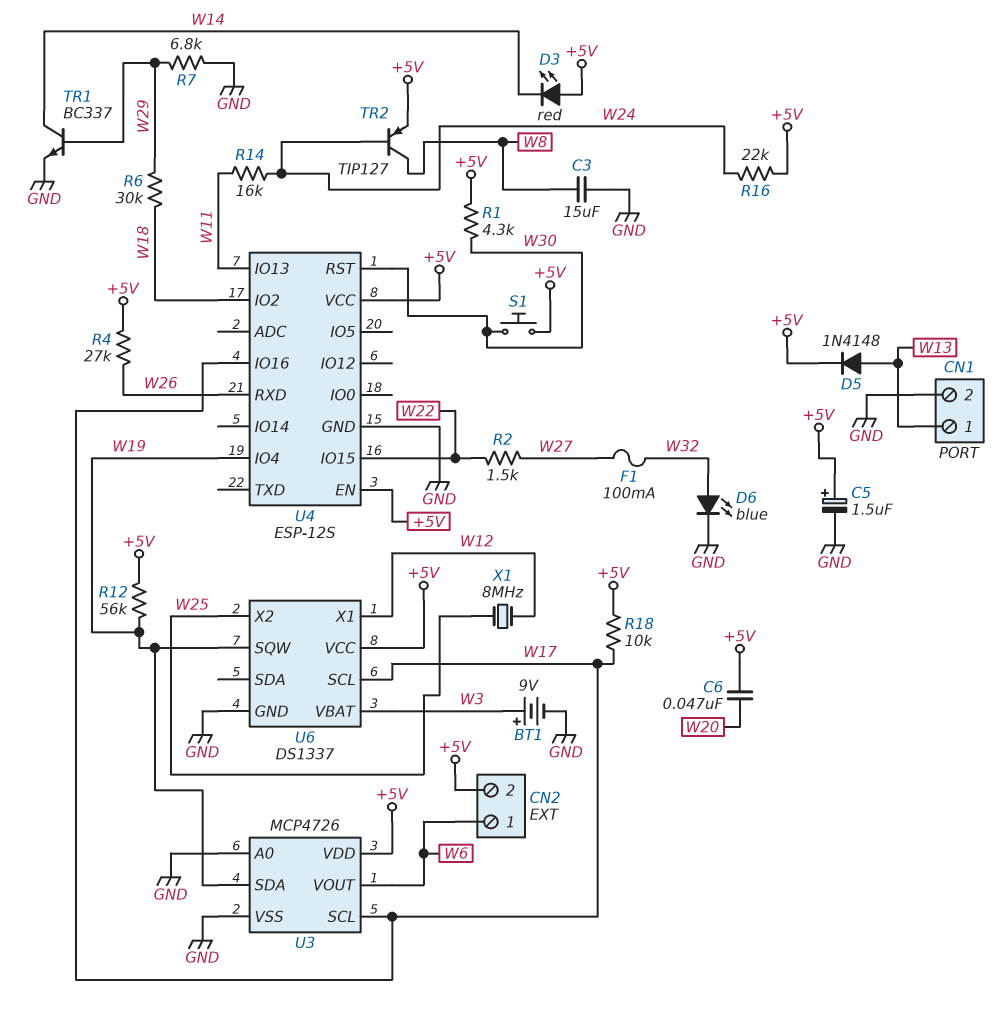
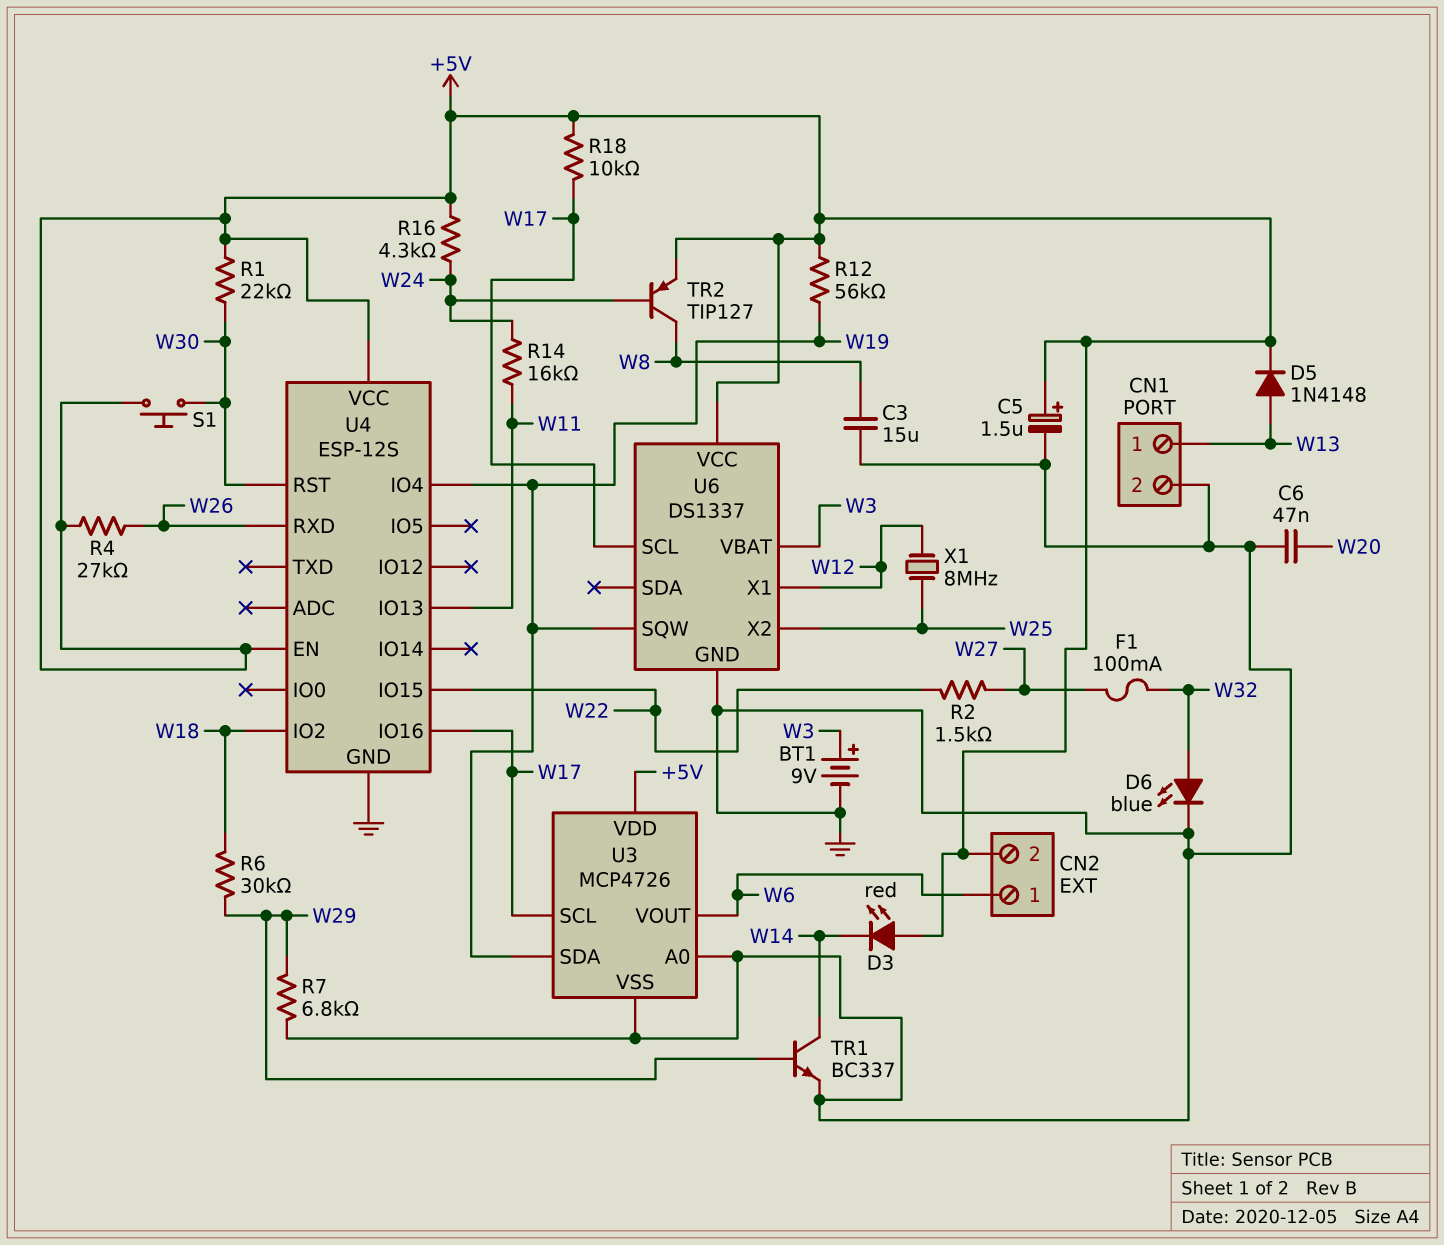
C6: 47nF (+5V, W20) -> 47nF (GND, W20)
R1: 4.3k (+5V, W30) -> 22k (+5V, W30)
R16: 22k (+5V, W24) -> 4.3k (+5V, W24)

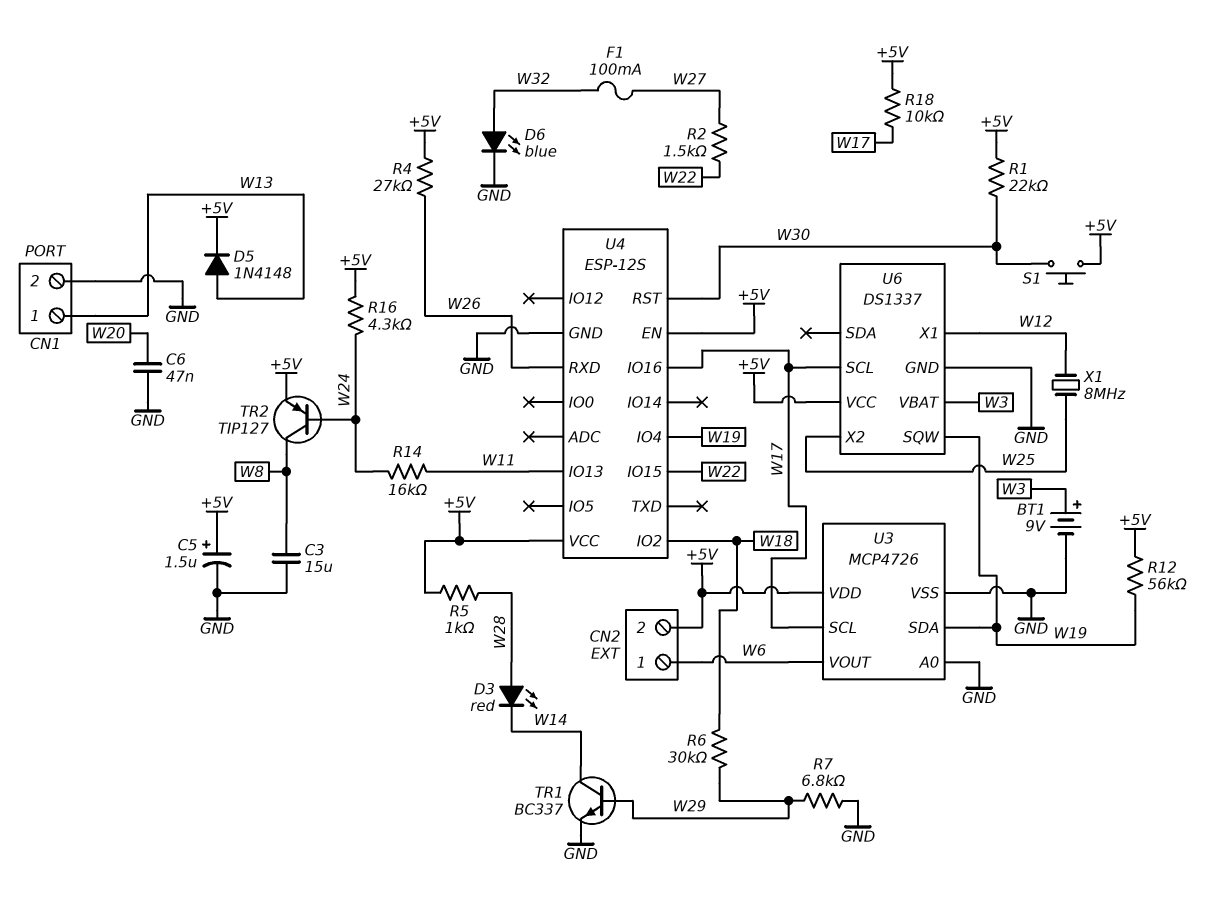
D3: LED red (A +5V, K W14) -> LED red (A W28, K W14)
R5: none -> 1k (+5V, W28)

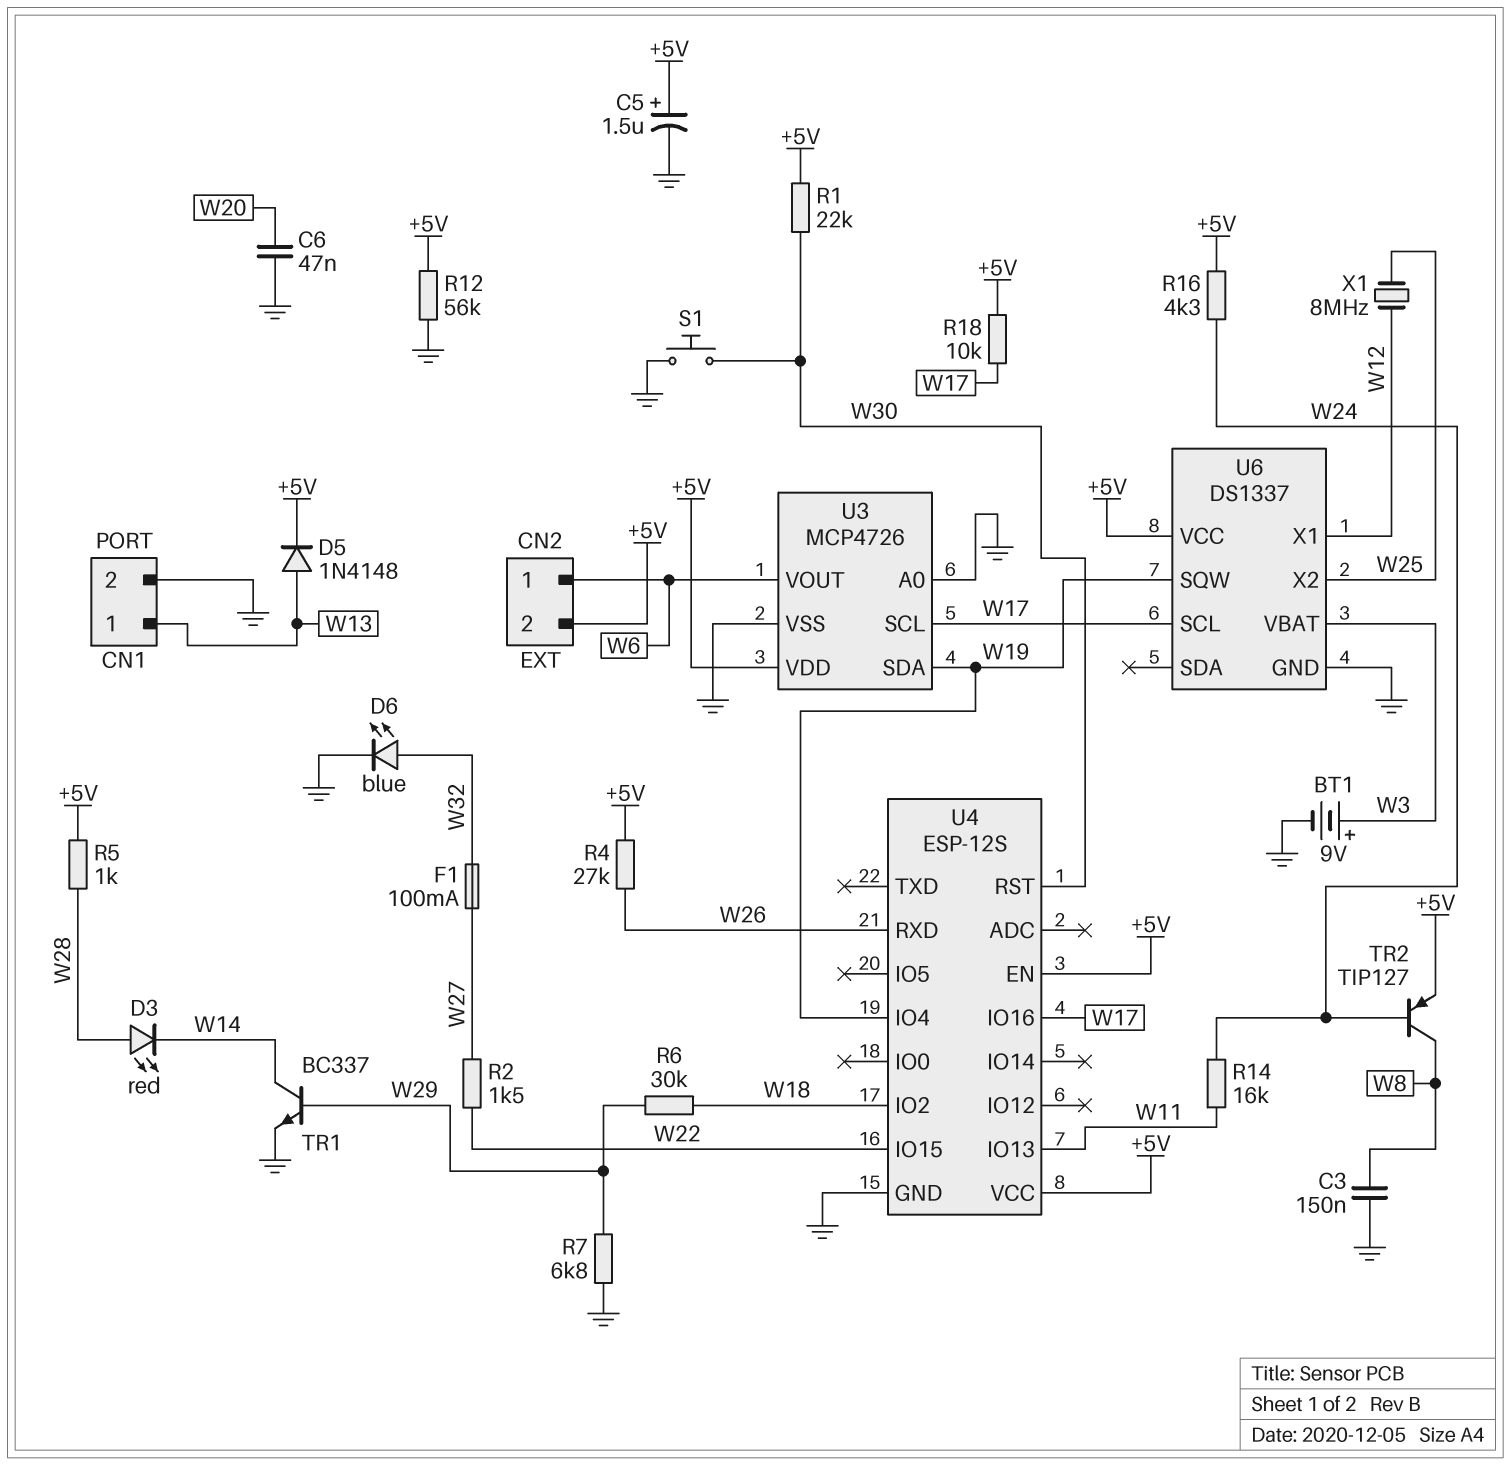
C3: 15uF (GND, W8) -> 150nF (GND, W8)
R12: 56k (+5V, W19) -> 56k (+5V, GND)
S1: button (+5V, W30) -> button (GND, W30)

